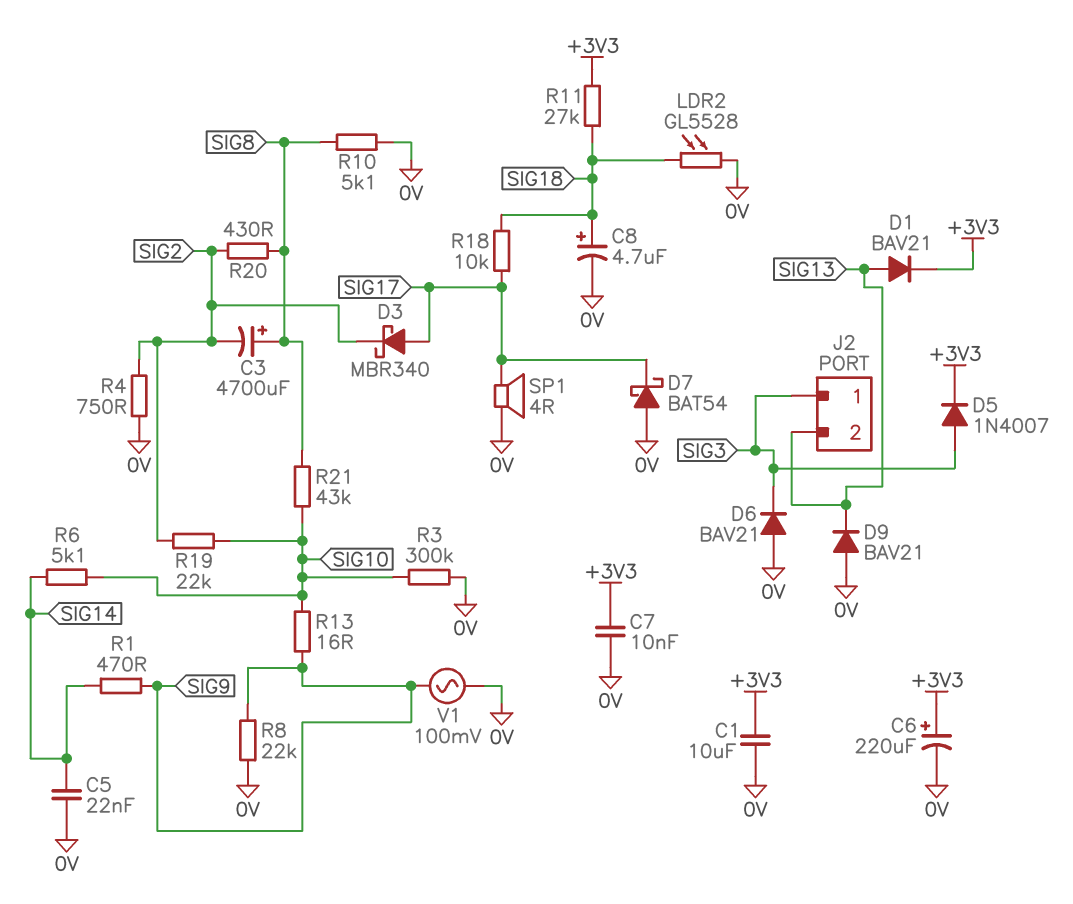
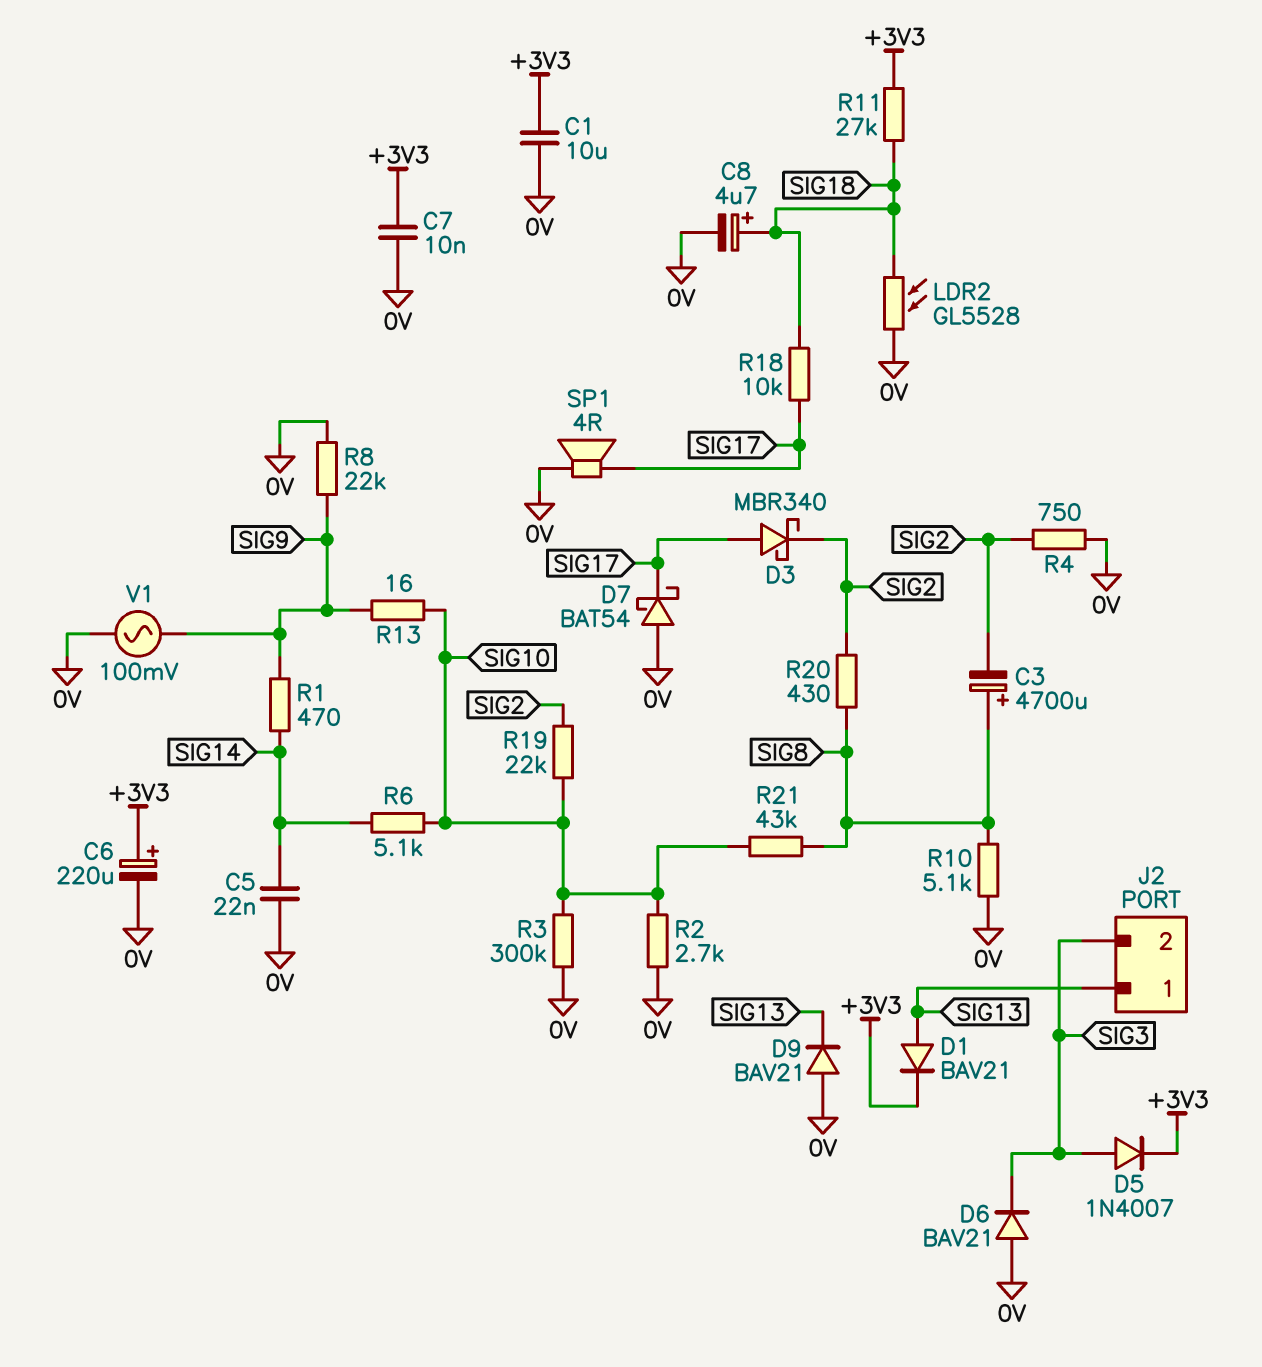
J2 pin 1: SIG3 -> SIG13
J2 pin 2: SIG13 -> SIG3
R2: none -> 2.7k (0V, SIG10)

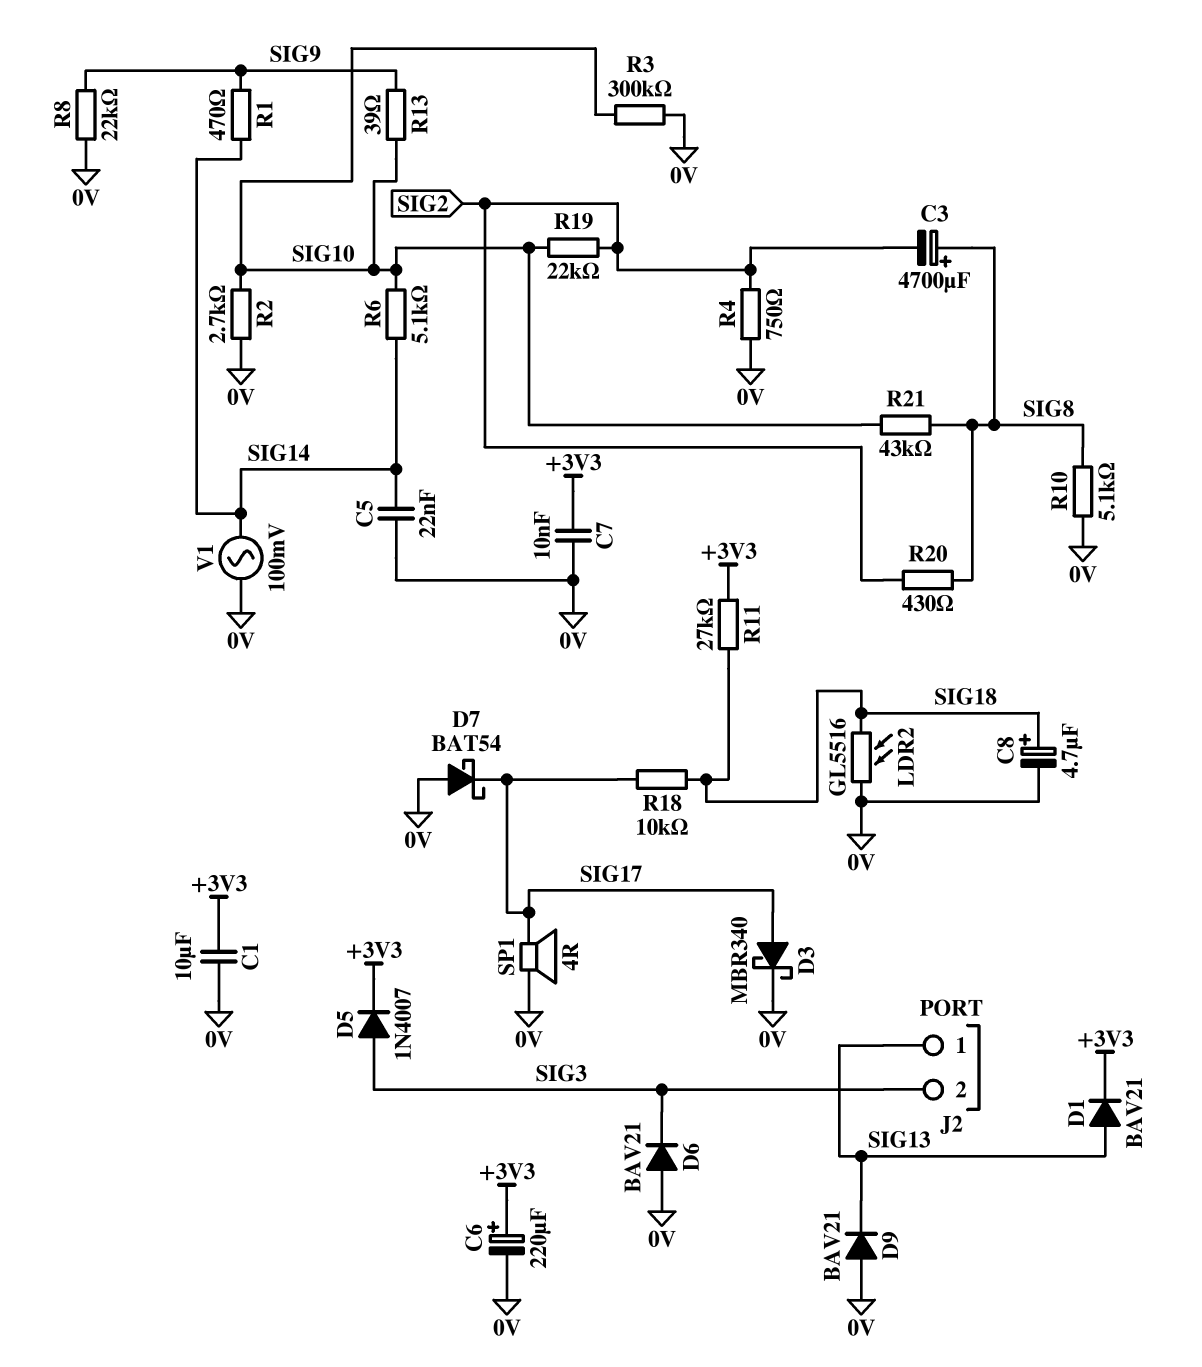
D3: schottky MBR340 (A SIG17, K SIG2) -> schottky MBR340 (A SIG17, K 0V)
LDR2: GL5528 (0V, SIG18) -> GL5516 (0V, SIG18)
R13: 16 (SIG9, SIG10) -> 39 (SIG9, SIG10)
V1: AC 100mV (0V, SIG9) -> AC 100mV (0V, SIG14)

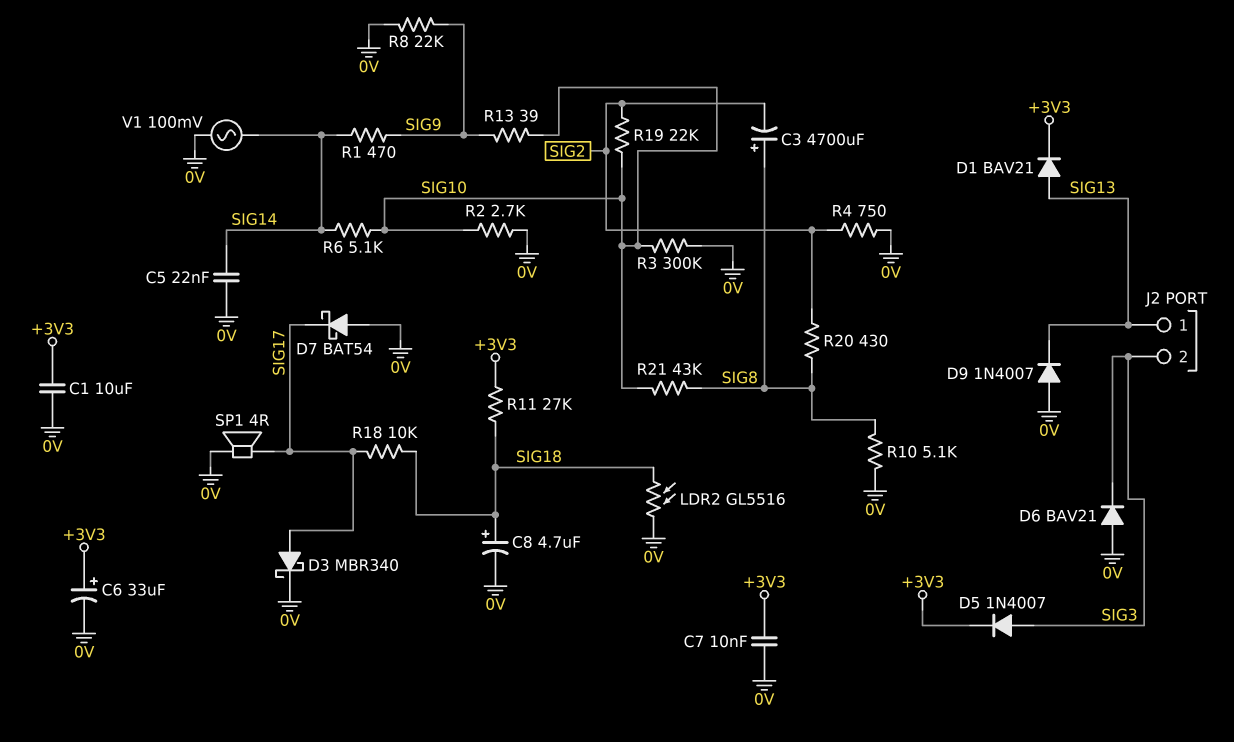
C6: 220uF (plus +3V3, minus 0V) -> 33uF (plus +3V3, minus 0V)
D9: diode BAV21 (A 0V, K SIG13) -> diode 1N4007 (A 0V, K SIG13)

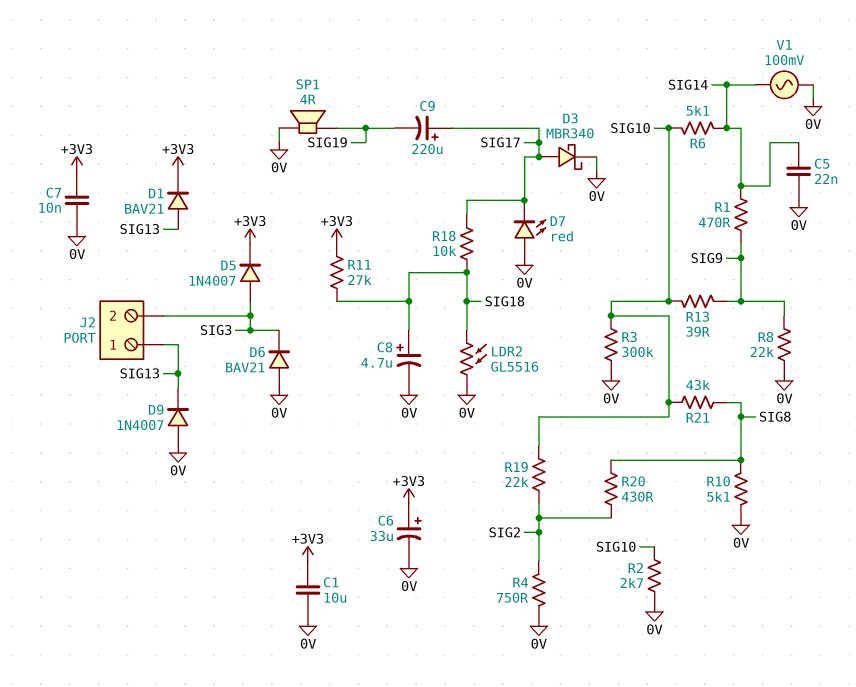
C3: 4700uF (plus SIG8, minus SIG2) -> none
C9: none -> 220uF (plus SIG17, minus SIG19)
D7: schottky BAT54 (A 0V, K SIG17) -> LED red (A 0V, K SIG17)
SP1: speaker 4R (0V, SIG17) -> speaker 4R (0V, SIG19)

